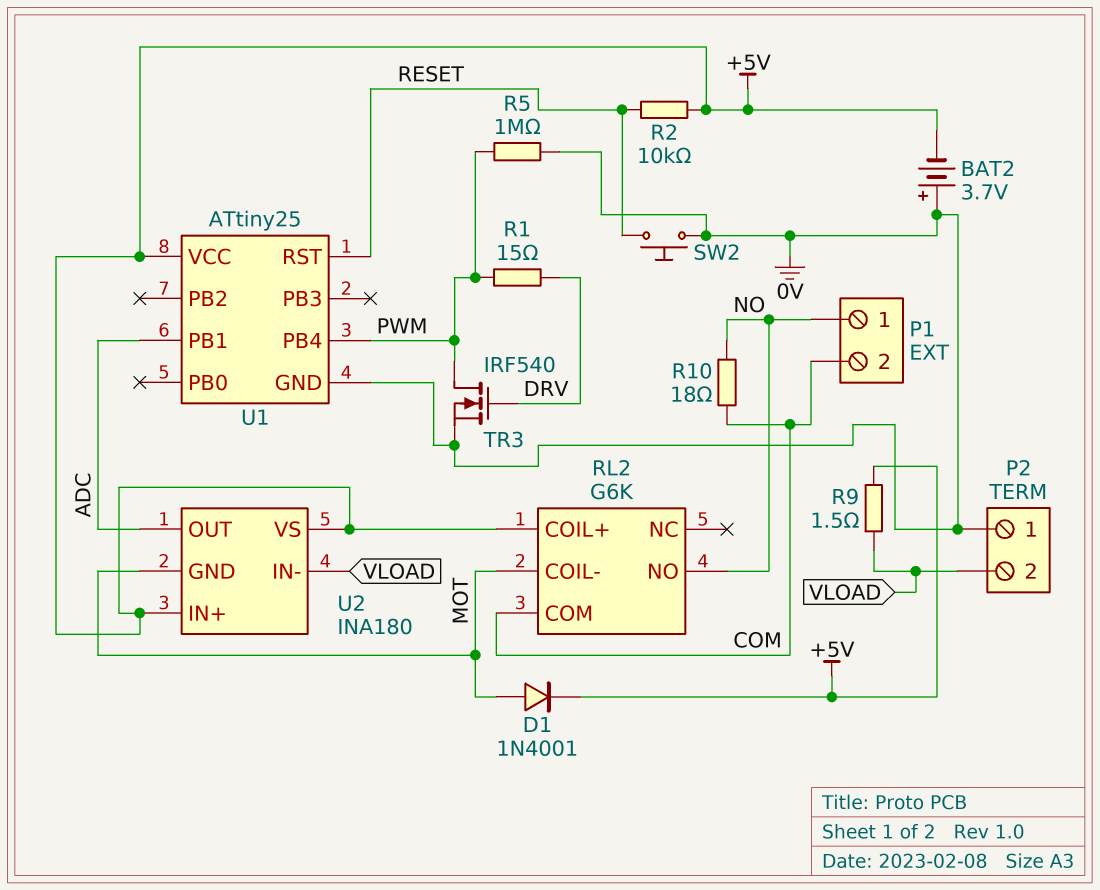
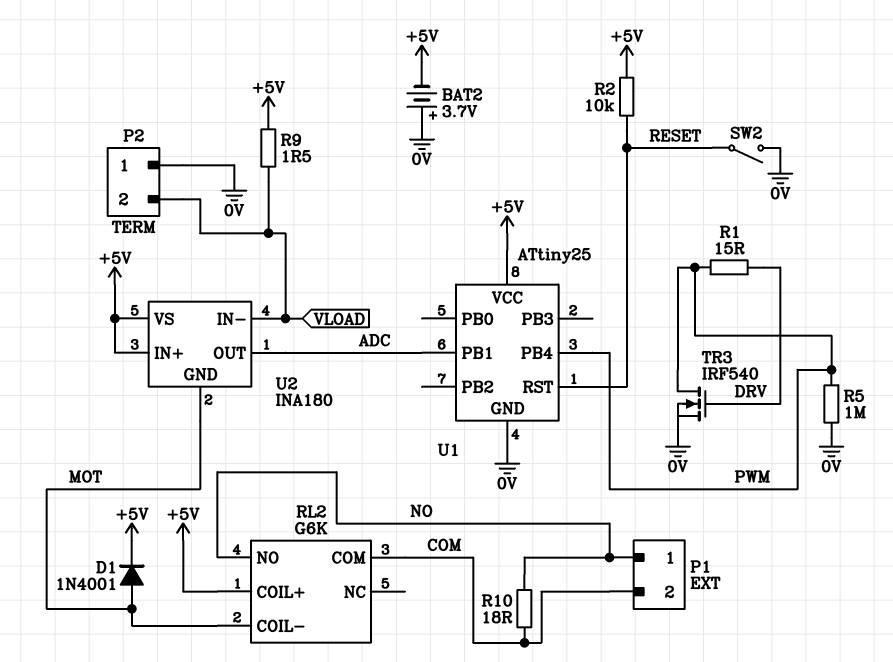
SW2: button (0V, RESET) -> switch (0V, RESET)

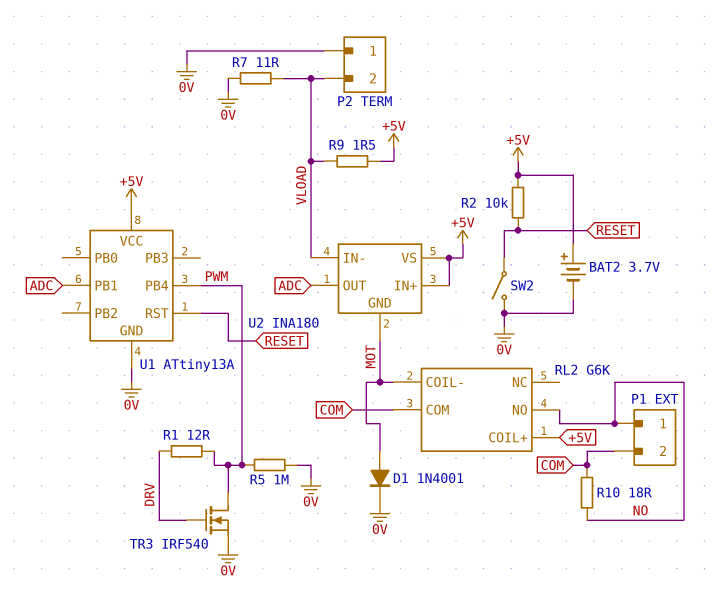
BAT2: 3.7V (plus 0V, minus +5V) -> 3.7V (plus +5V, minus 0V)
D1: diode 1N4001 (A MOT, K +5V) -> diode 1N4001 (A MOT, K 0V)
R1: 15 (DRV, PWM) -> 12 (DRV, PWM)
R7: none -> 11 (0V, VLOAD)
U1: ATtiny25 -> ATtiny13A

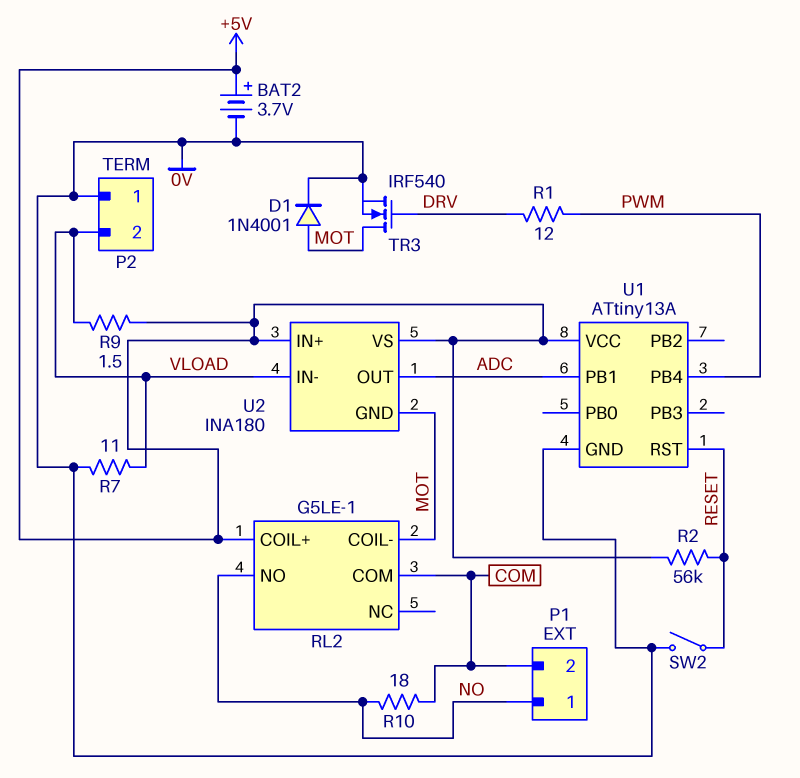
R2: 10k (+5V, RESET) -> 56k (+5V, RESET)
R5: 1M (0V, PWM) -> none
RL2: G6K -> G5LE-1
TR3: NMOS IRF540 (G DRV, D PWM, S 0V) -> NMOS IRF540 (G DRV, D MOT, S 0V)

